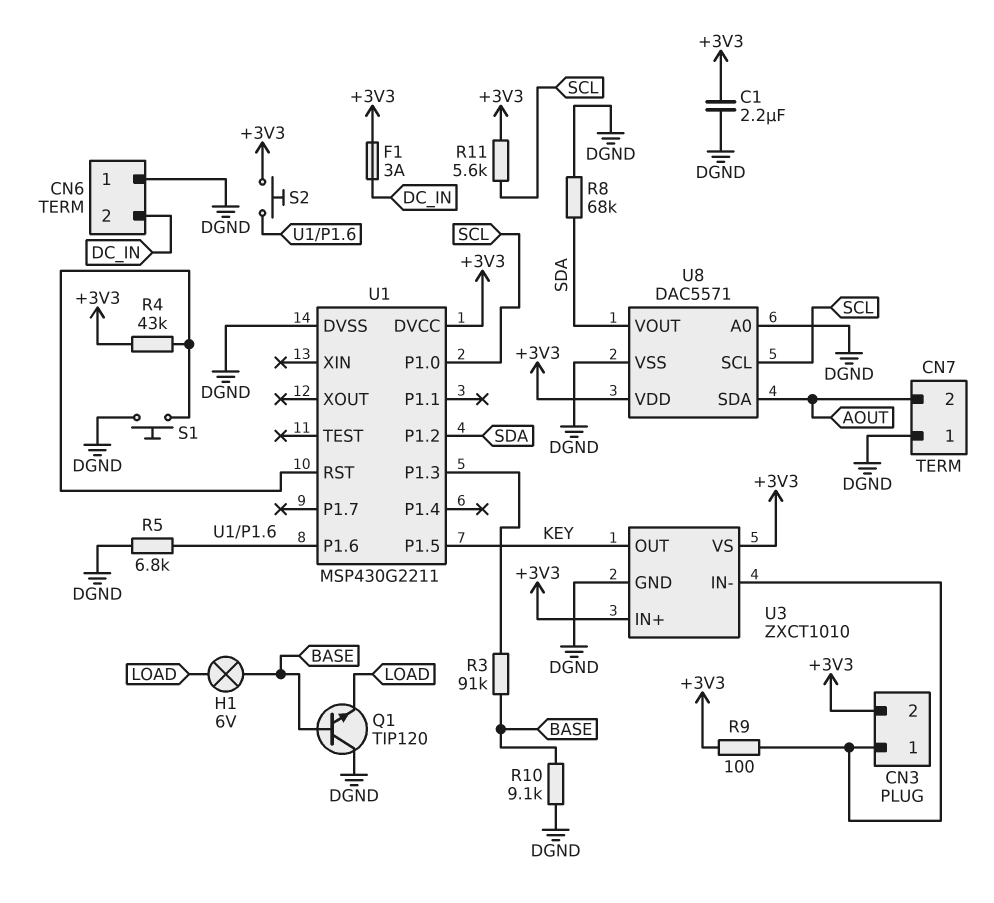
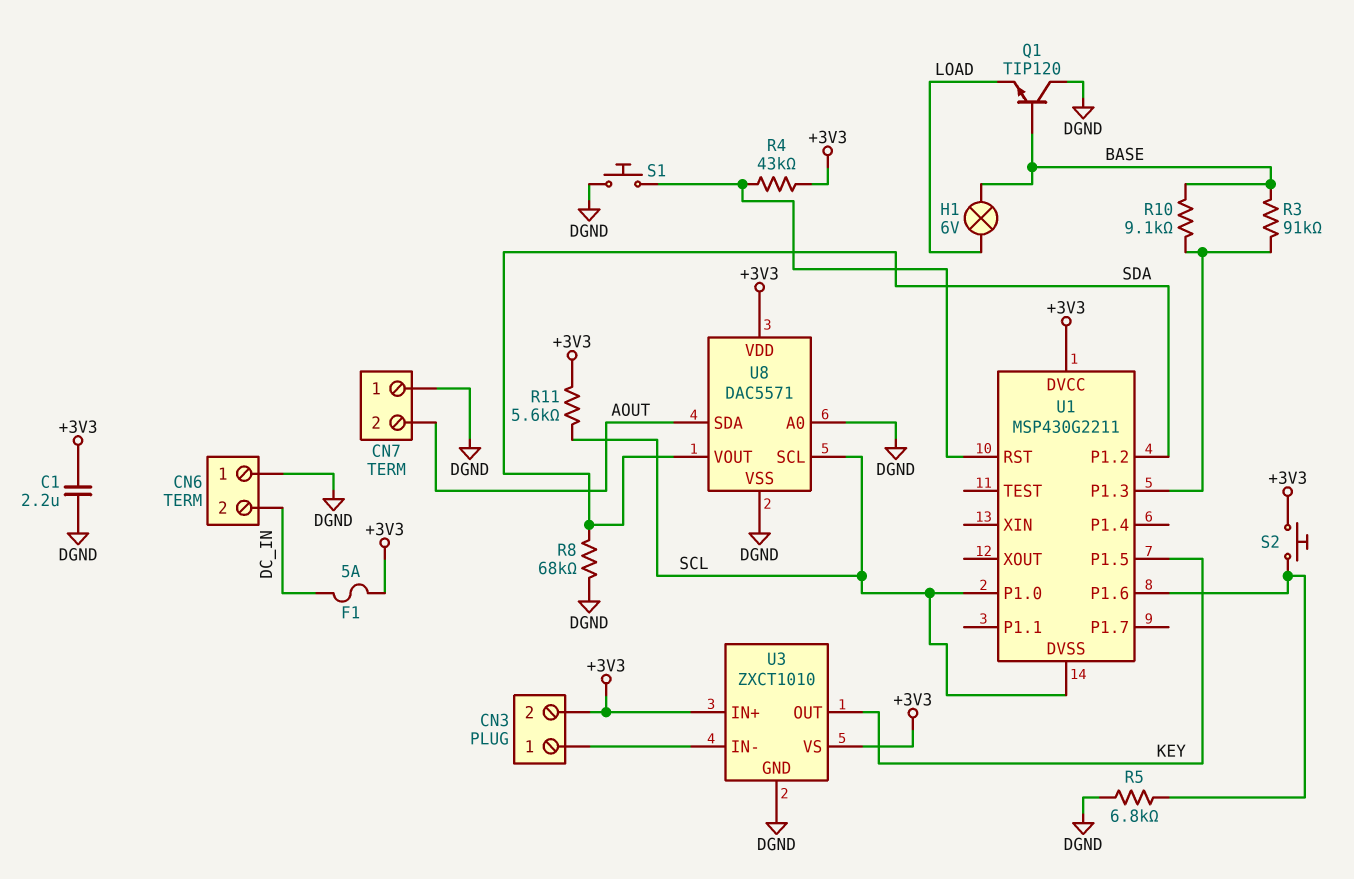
F1: 3A (+3V3, DC_IN) -> 5A (+3V3, DC_IN)
R9: 100 (+3V3, CN3/1) -> none
R10: 9.1k (BASE, DGND) -> 9.1k (BASE, U1/P1.3)
U1 pin DVSS: DGND -> SCL

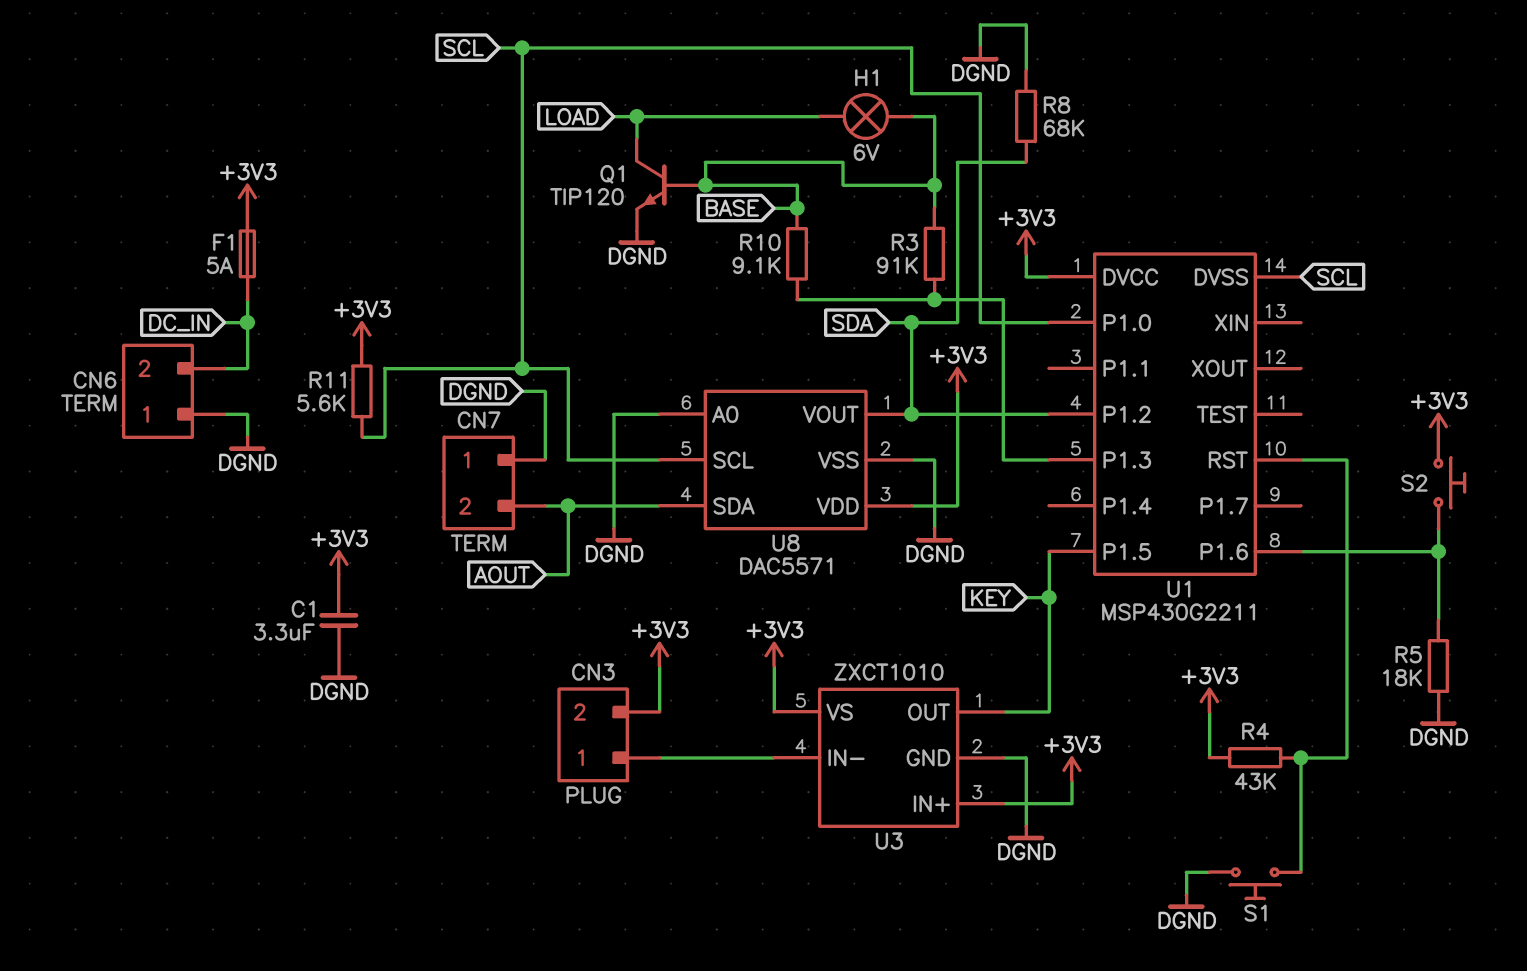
C1: 2.2uF (+3V3, DGND) -> 3.3uF (+3V3, DGND)
Q1: NPN TIP120 (B BASE, C DGND, E LOAD) -> NPN TIP120 (B BASE, C LOAD, E DGND)
R5: 6.8k (DGND, U1/P1.6) -> 18k (DGND, U1/P1.6)

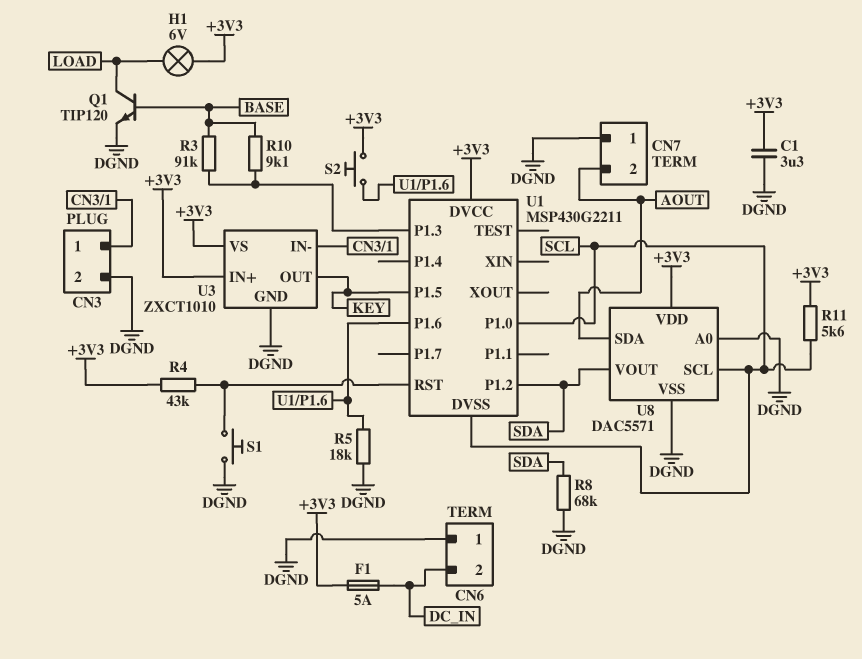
CN3 pin 2: +3V3 -> DGND
H1: lamp 6V (BASE, LOAD) -> lamp 6V (+3V3, LOAD)

